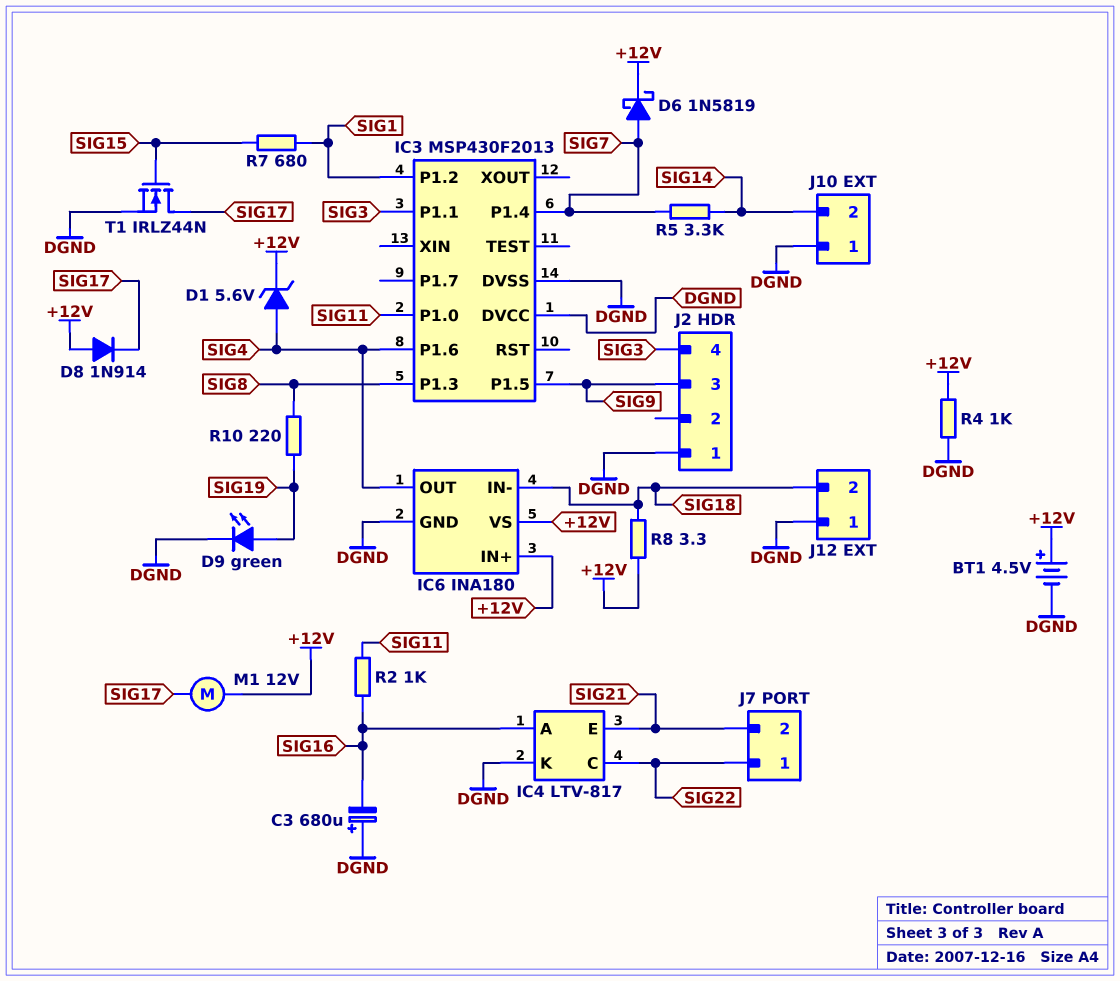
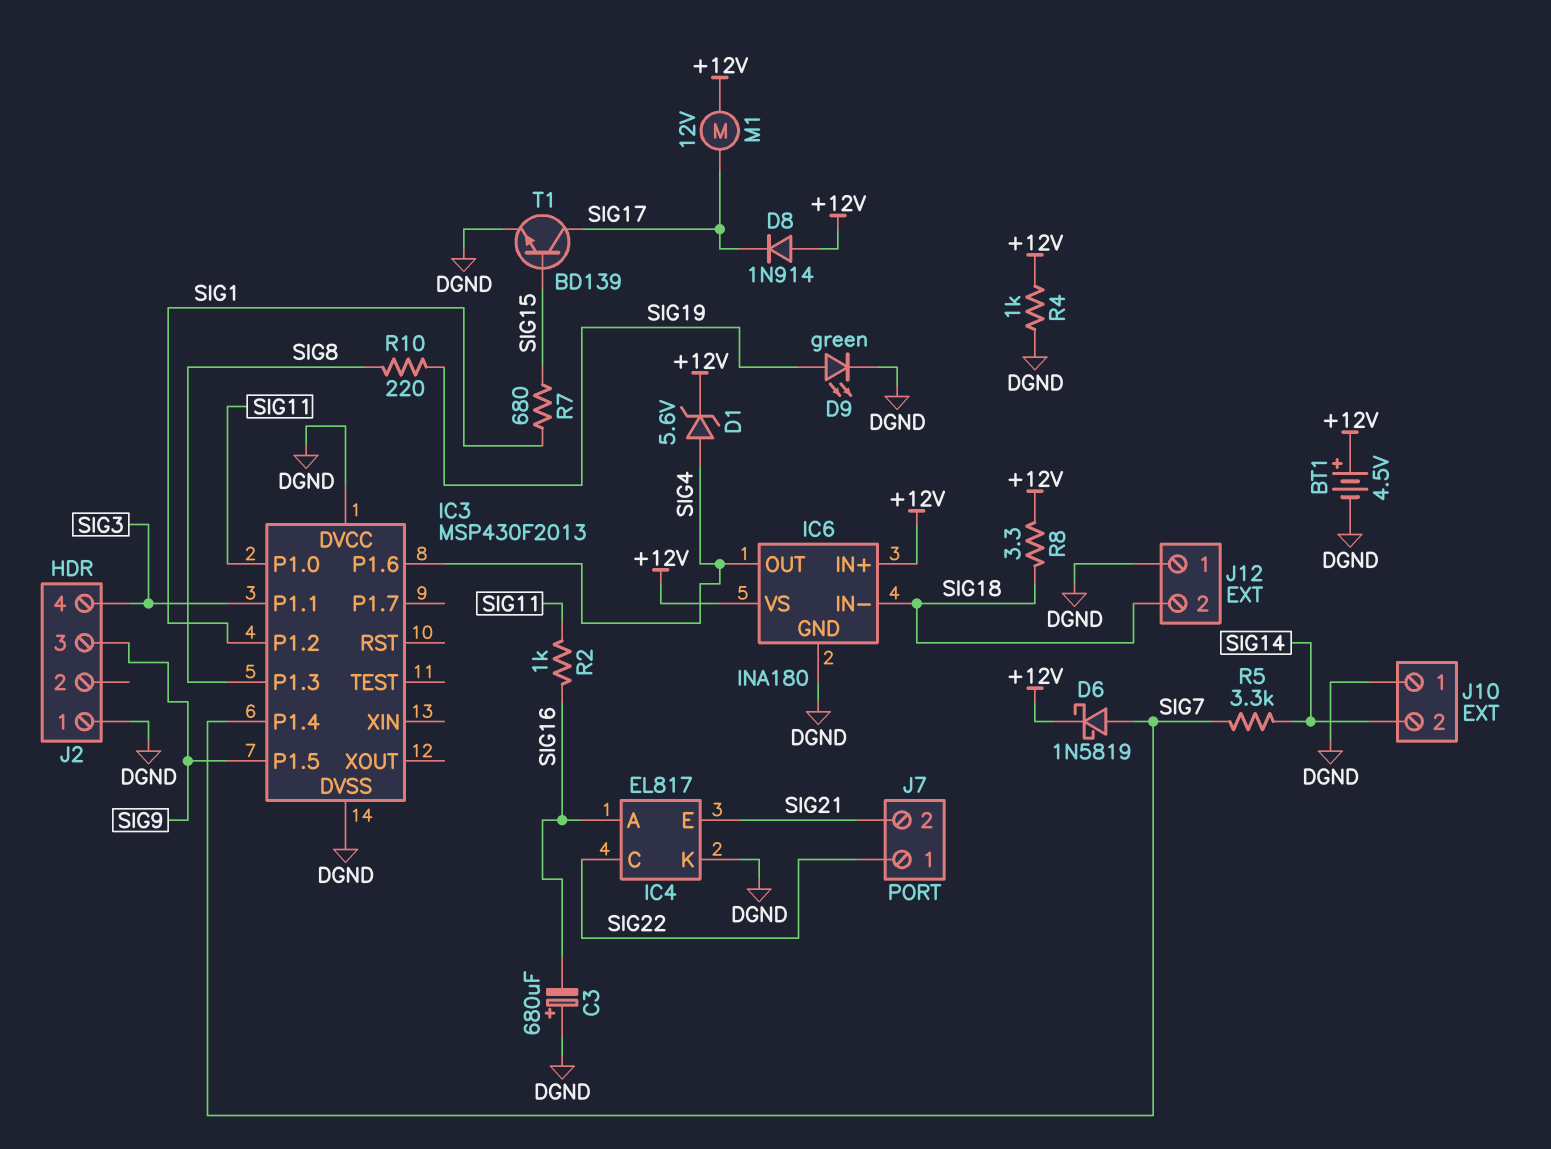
IC4: LTV-817 -> EL817
T1: NMOS IRLZ44N (G SIG15, D SIG17, S DGND) -> NPN BD139 (B SIG15, C SIG17, E DGND)

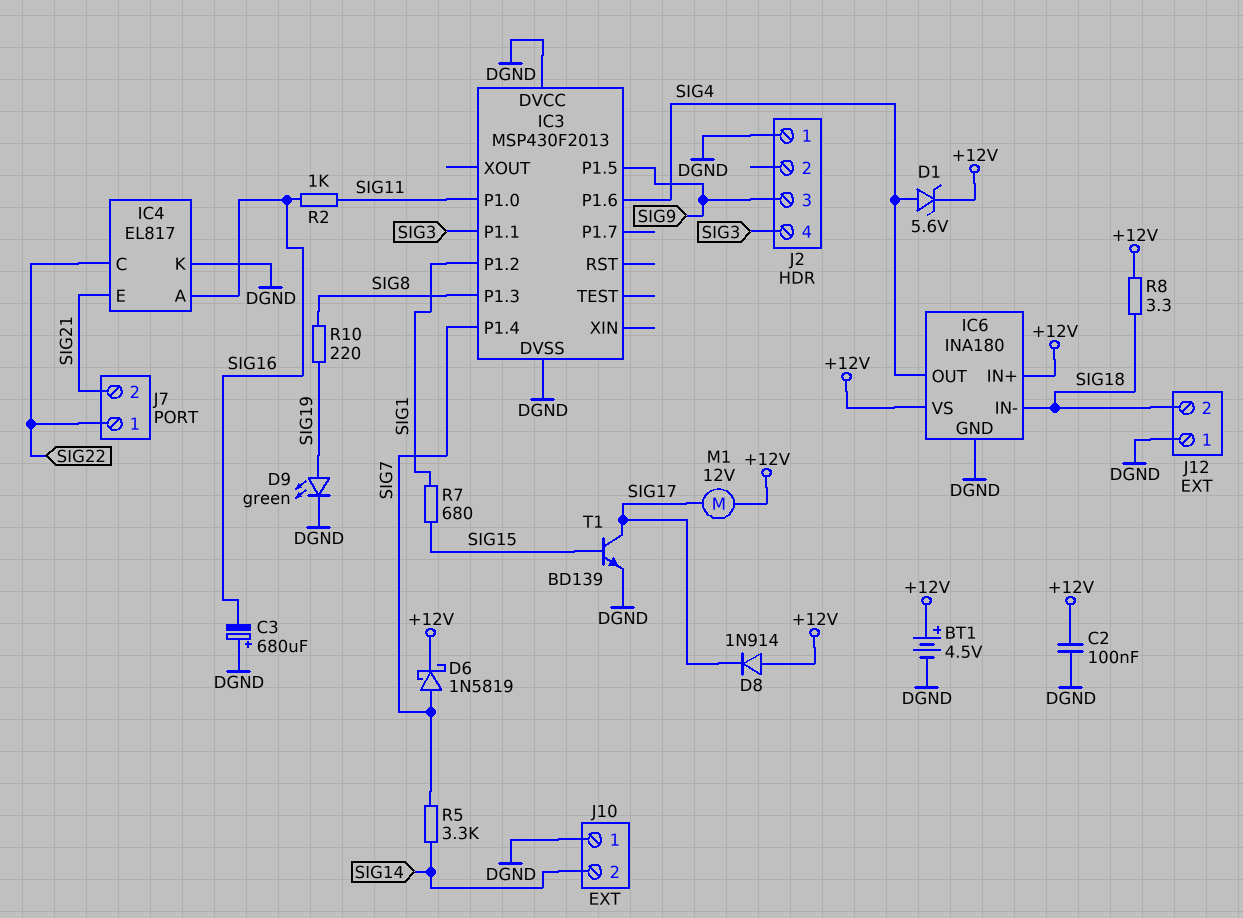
C2: none -> 100nF (+12V, DGND)
R4: 1k (+12V, DGND) -> none

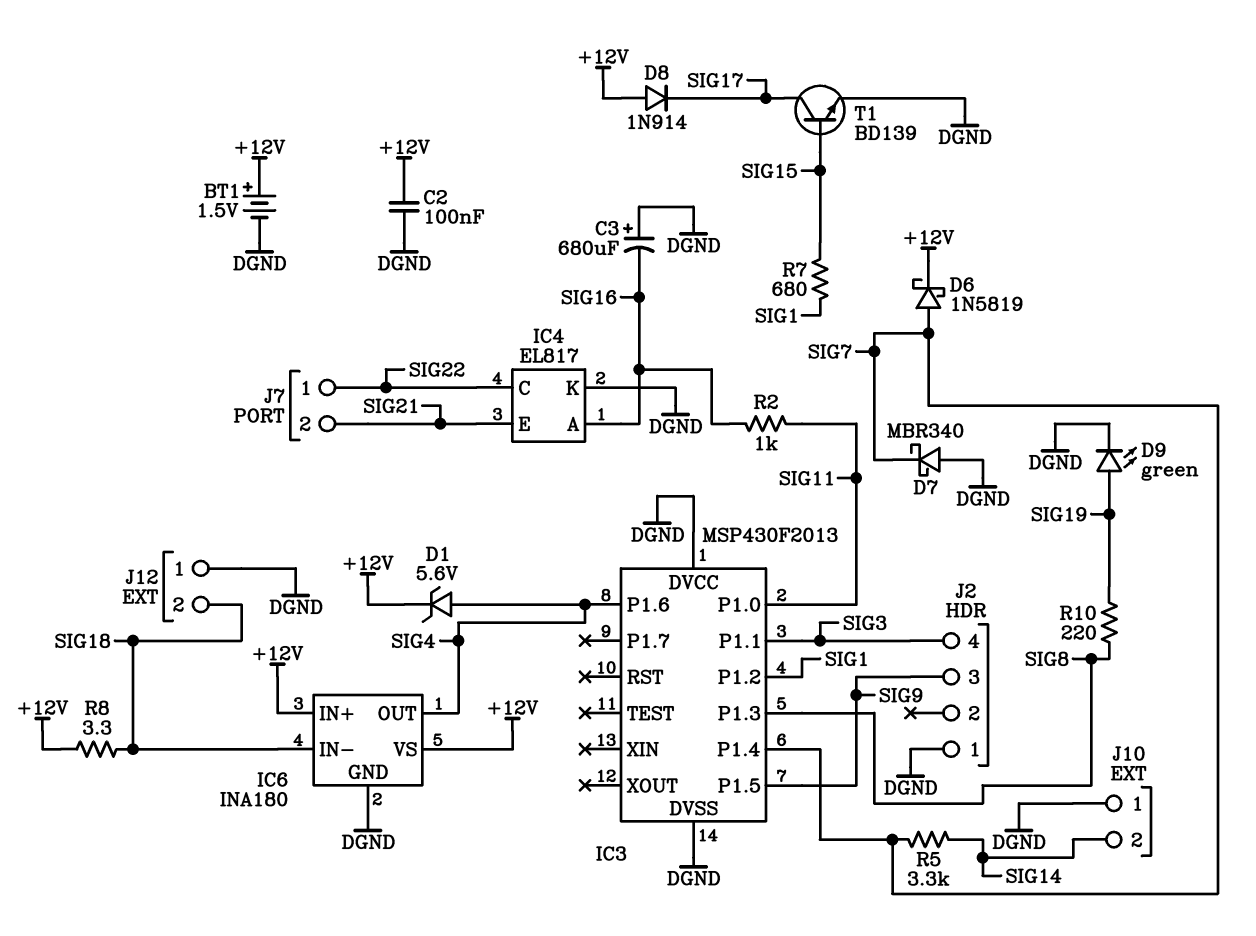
BT1: 4.5V (plus +12V, minus DGND) -> 1.5V (plus +12V, minus DGND)
D7: none -> schottky MBR340 (A DGND, K SIG7)
M1: motor 12V (+12V, SIG17) -> none

